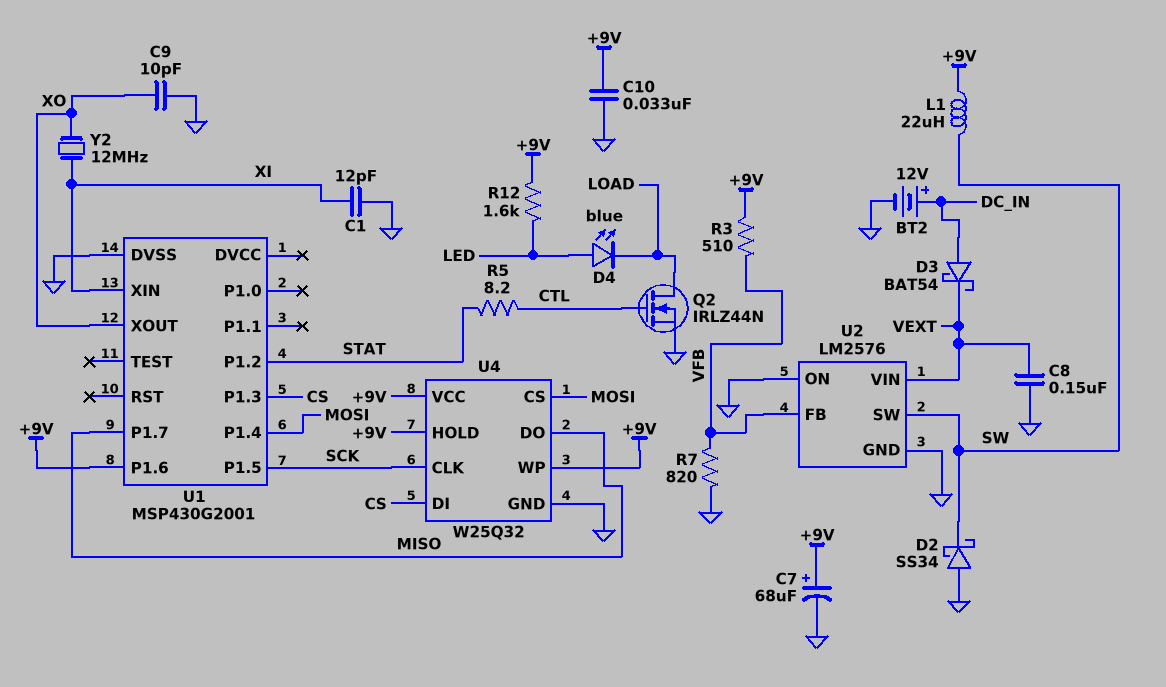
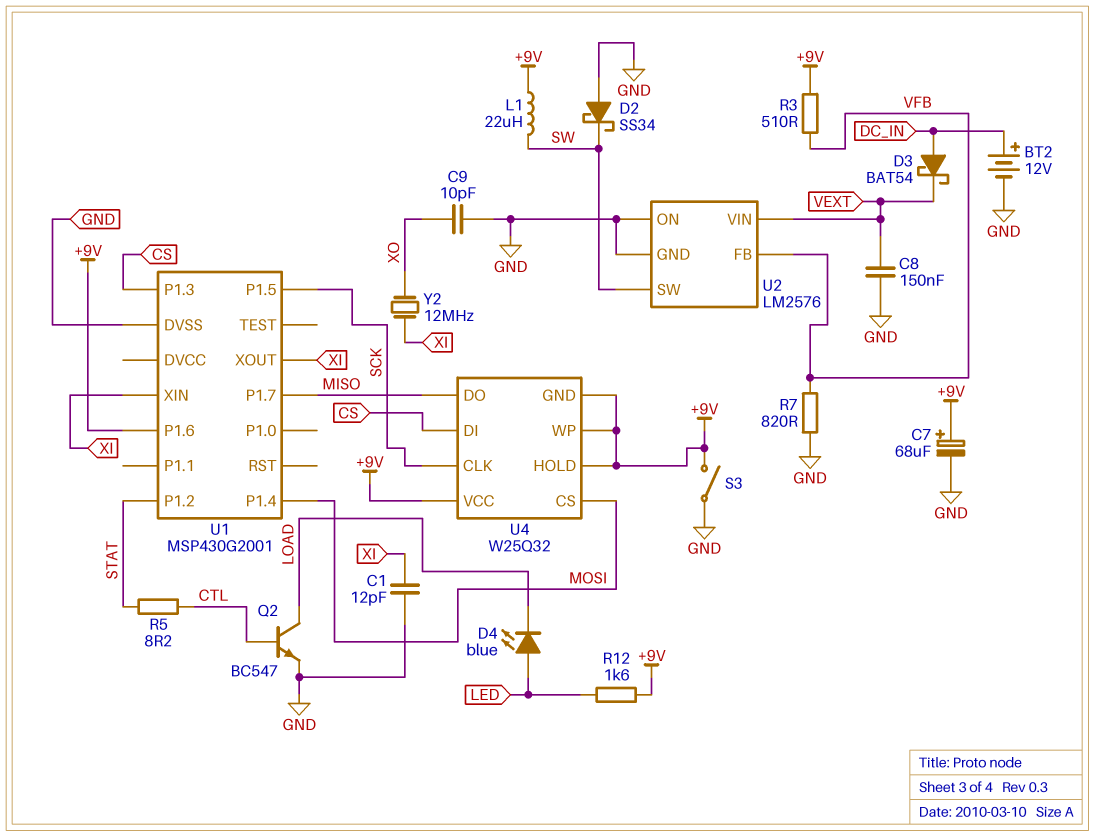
C10: 33nF (+9V, GND) -> none
Q2: NMOS IRLZ44N (G CTL, D LOAD, S GND) -> NPN BC547 (B CTL, C LOAD, E GND)
S3: none -> switch (+9V, GND)
U1 pin XOUT: XO -> XI
U4 pin GND: GND -> +9V

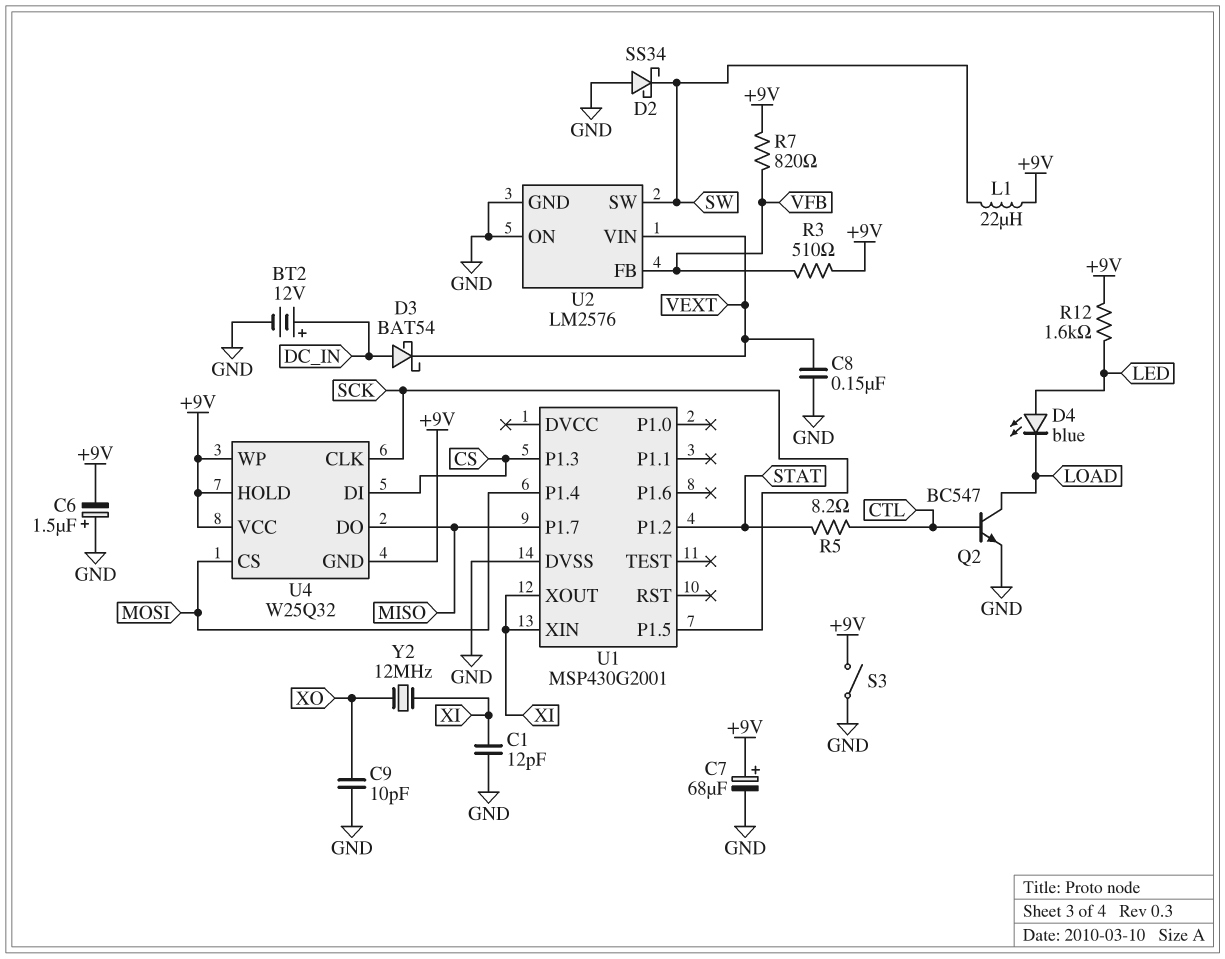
C6: none -> 1.5uF (plus GND, minus +9V)
R7: 820 (GND, VFB) -> 820 (+9V, VFB)
U1 pin P1.6: +9V -> none

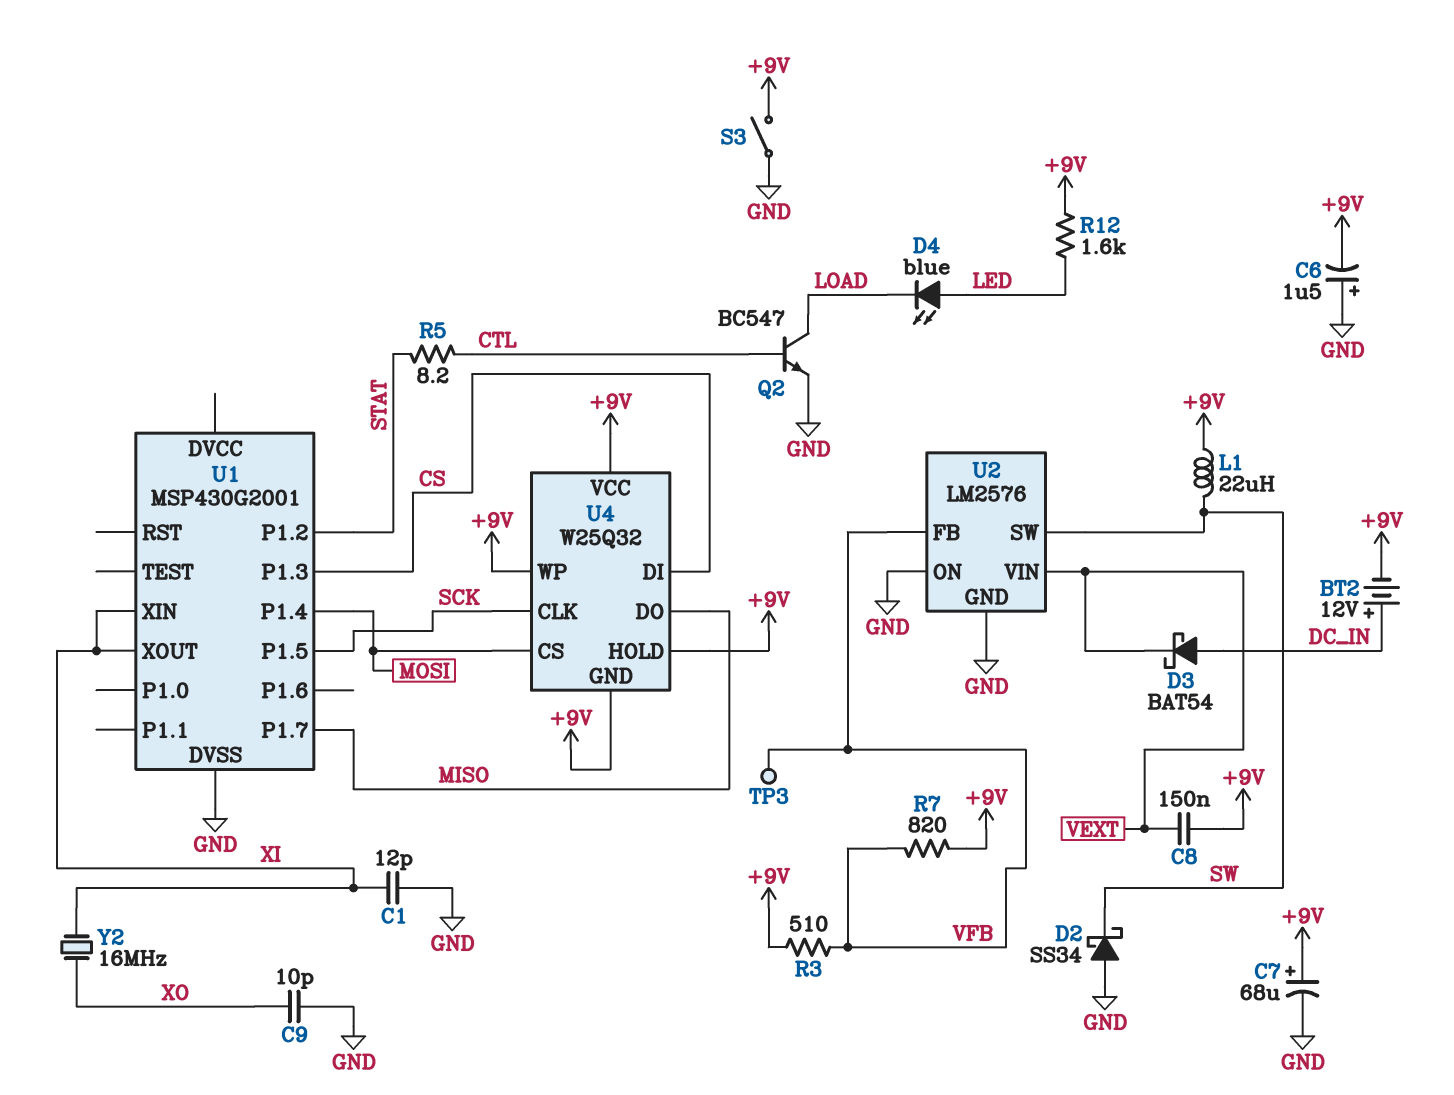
BT2: 12V (plus DC_IN, minus GND) -> 12V (plus DC_IN, minus +9V)
C8: 150nF (GND, VEXT) -> 150nF (+9V, VEXT)
TP3: none -> test point (VFB)
Y2: 12MHz (XI, XO) -> 16MHz (XI, XO)

